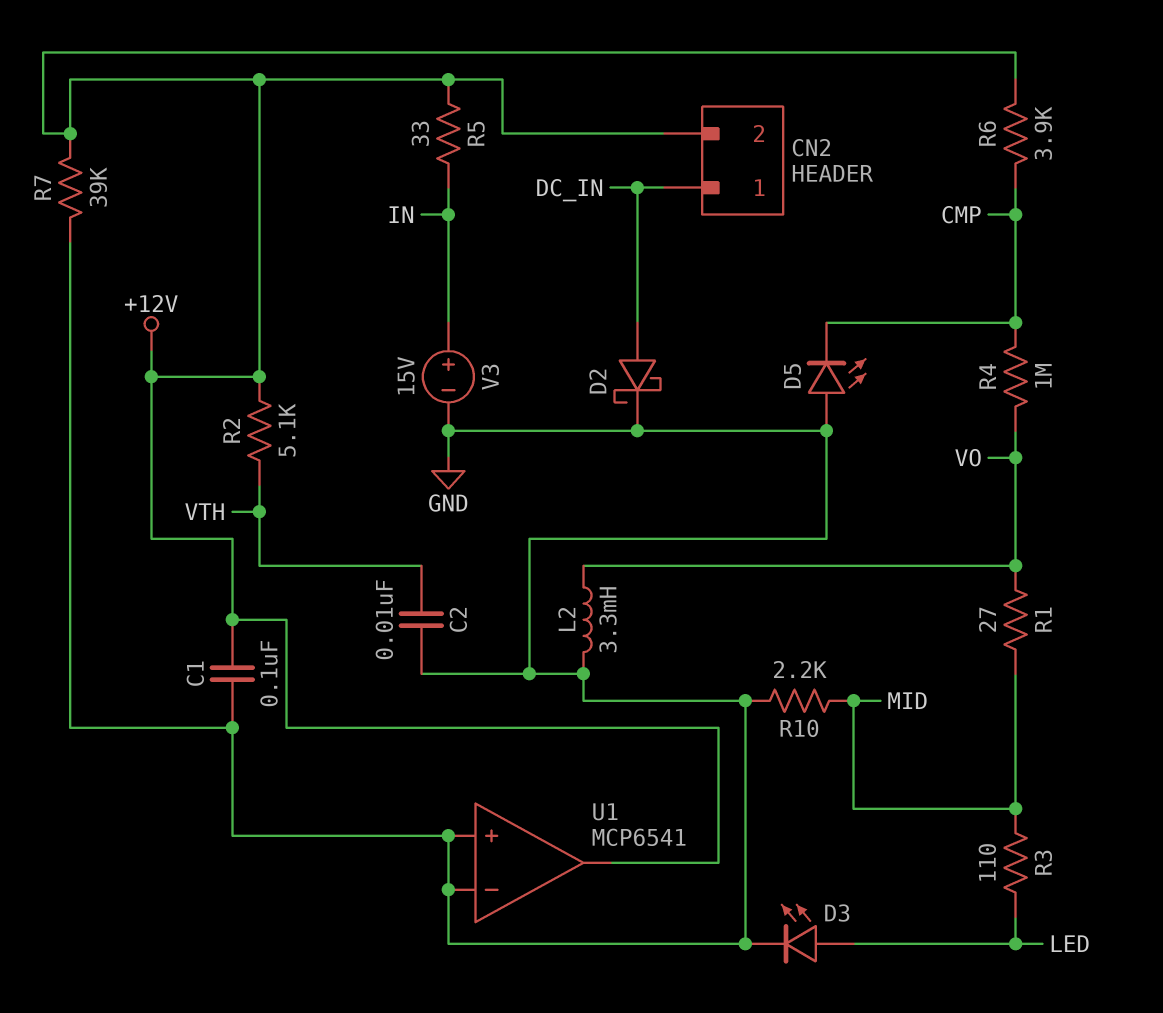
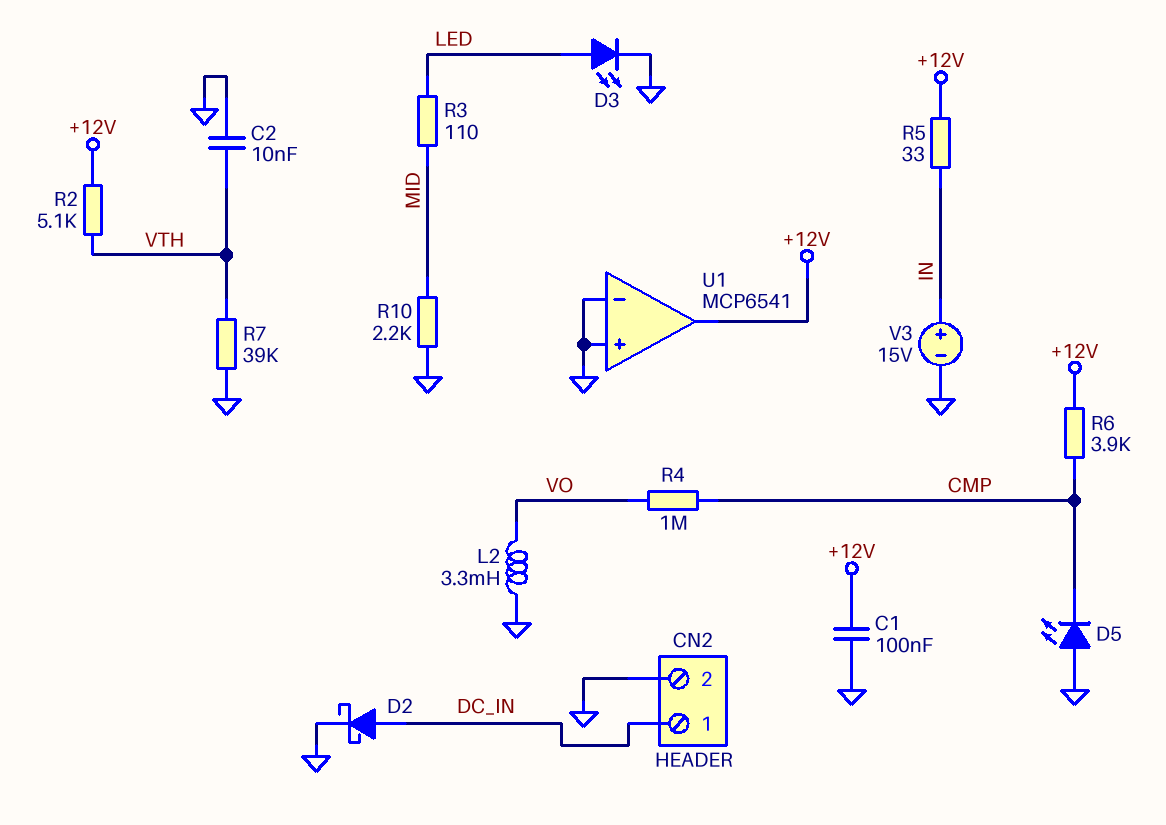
CN2 pin 2: +12V -> GND
R1: 27 (MID, VO) -> none
R7: 39k (+12V, GND) -> 39k (GND, VTH)

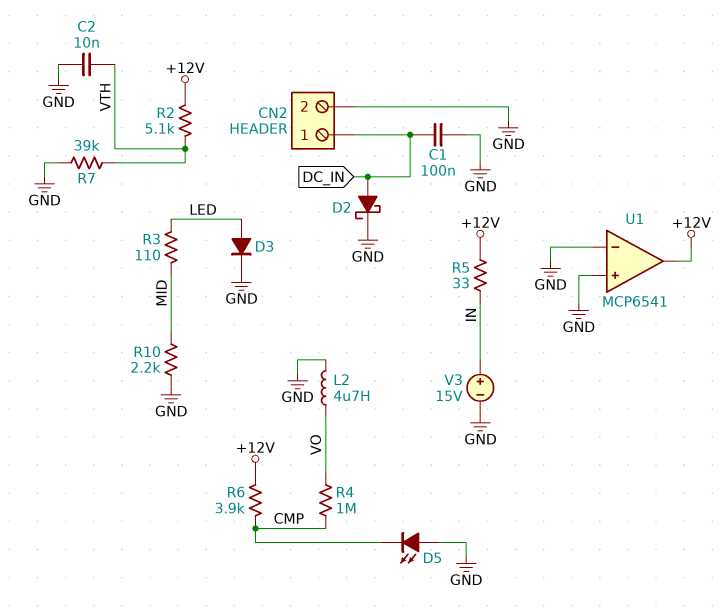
C1: 100nF (+12V, GND) -> 100nF (DC_IN, GND)
D3: LED (A LED, K GND) -> diode (A LED, K GND)
L2: 3.3mH (GND, VO) -> 4.7uH (GND, VO)

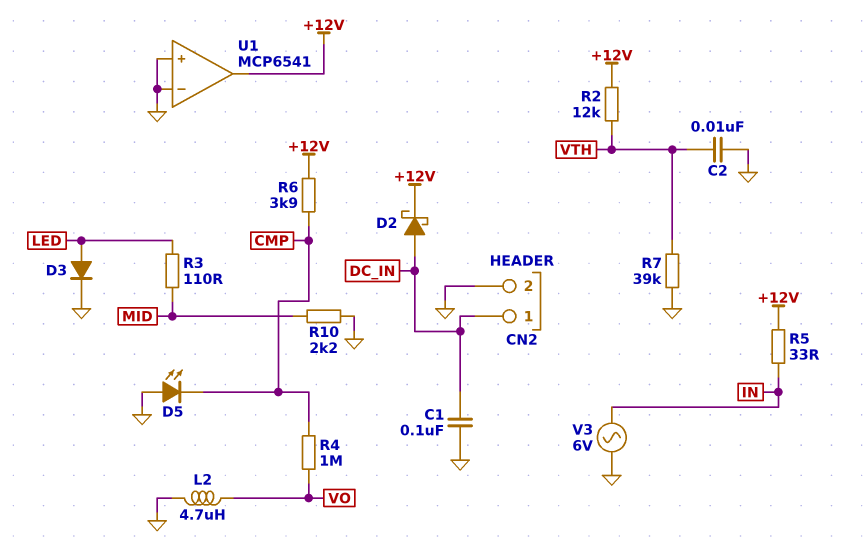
D2: schottky (A DC_IN, K GND) -> schottky (A DC_IN, K +12V)
R2: 5.1k (+12V, VTH) -> 12k (+12V, VTH)
V3: 15V (plus IN, minus GND) -> AC 6V (GND, IN)

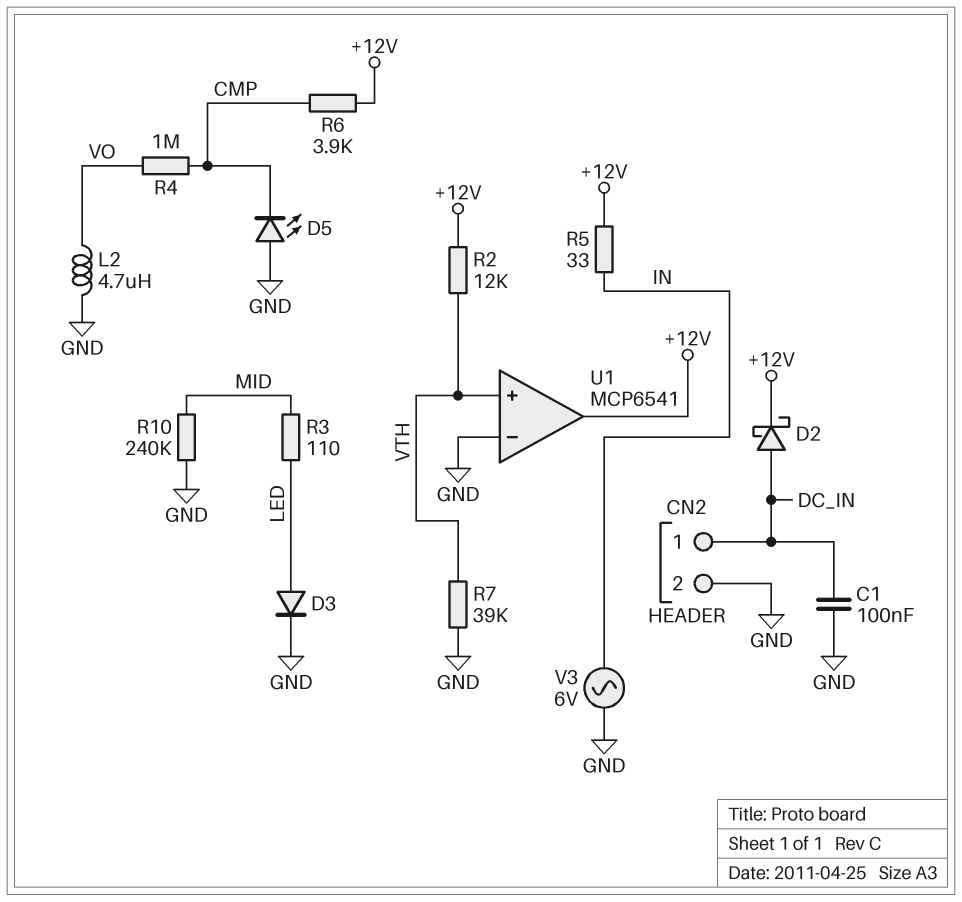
C2: 10nF (GND, VTH) -> none
R10: 2.2k (GND, MID) -> 240k (GND, MID)
U1 pin in+: GND -> VTH

